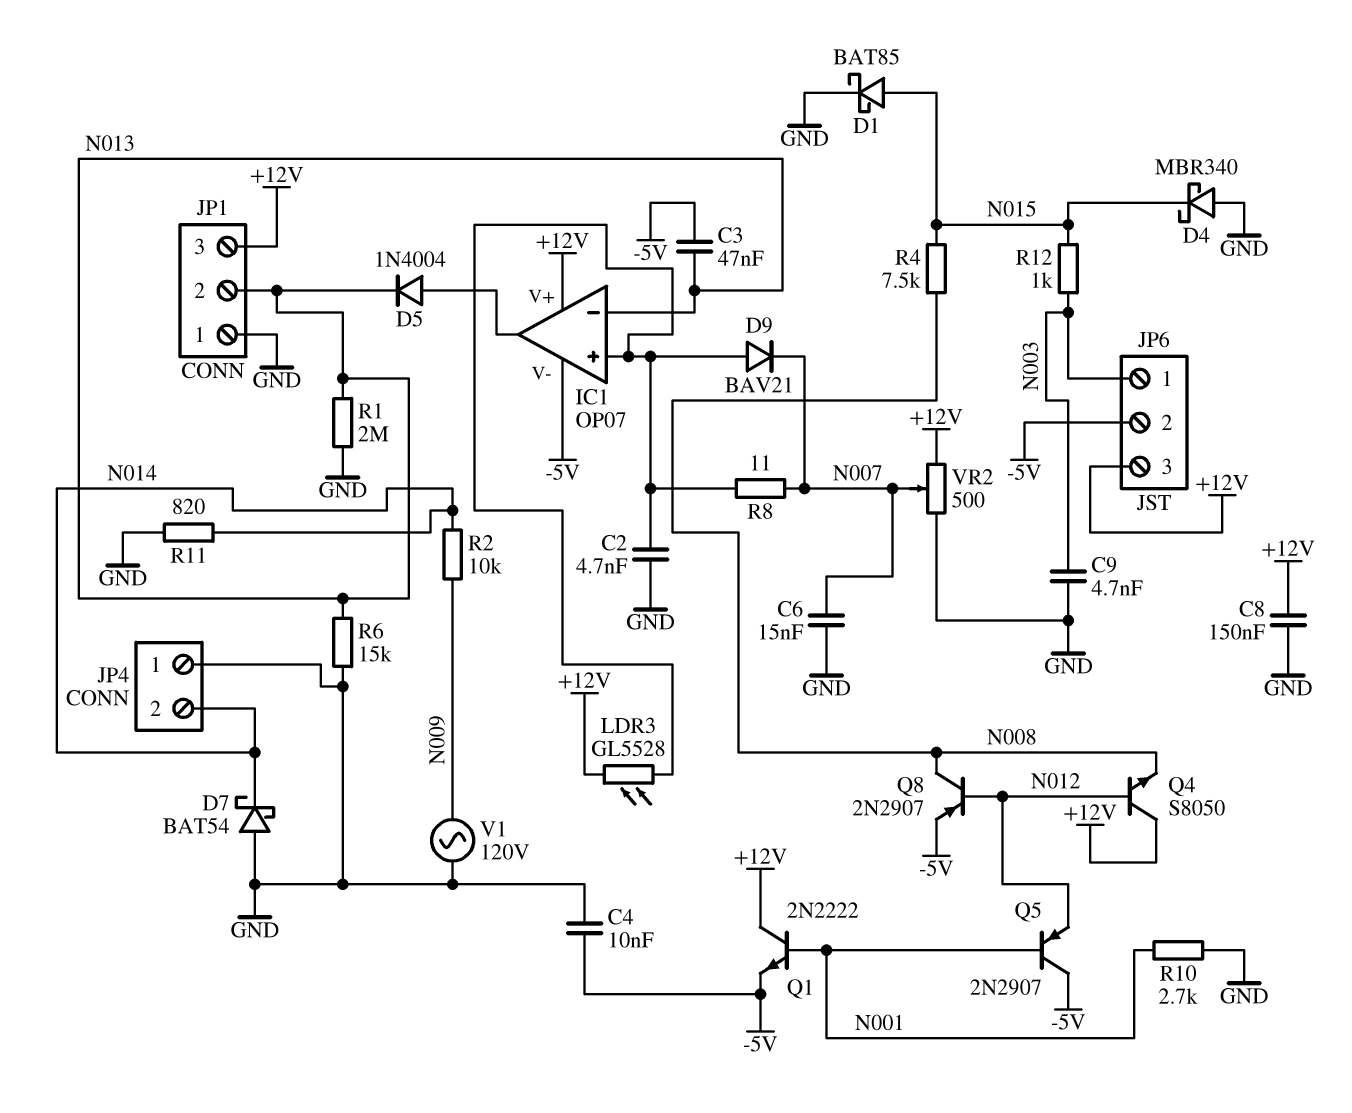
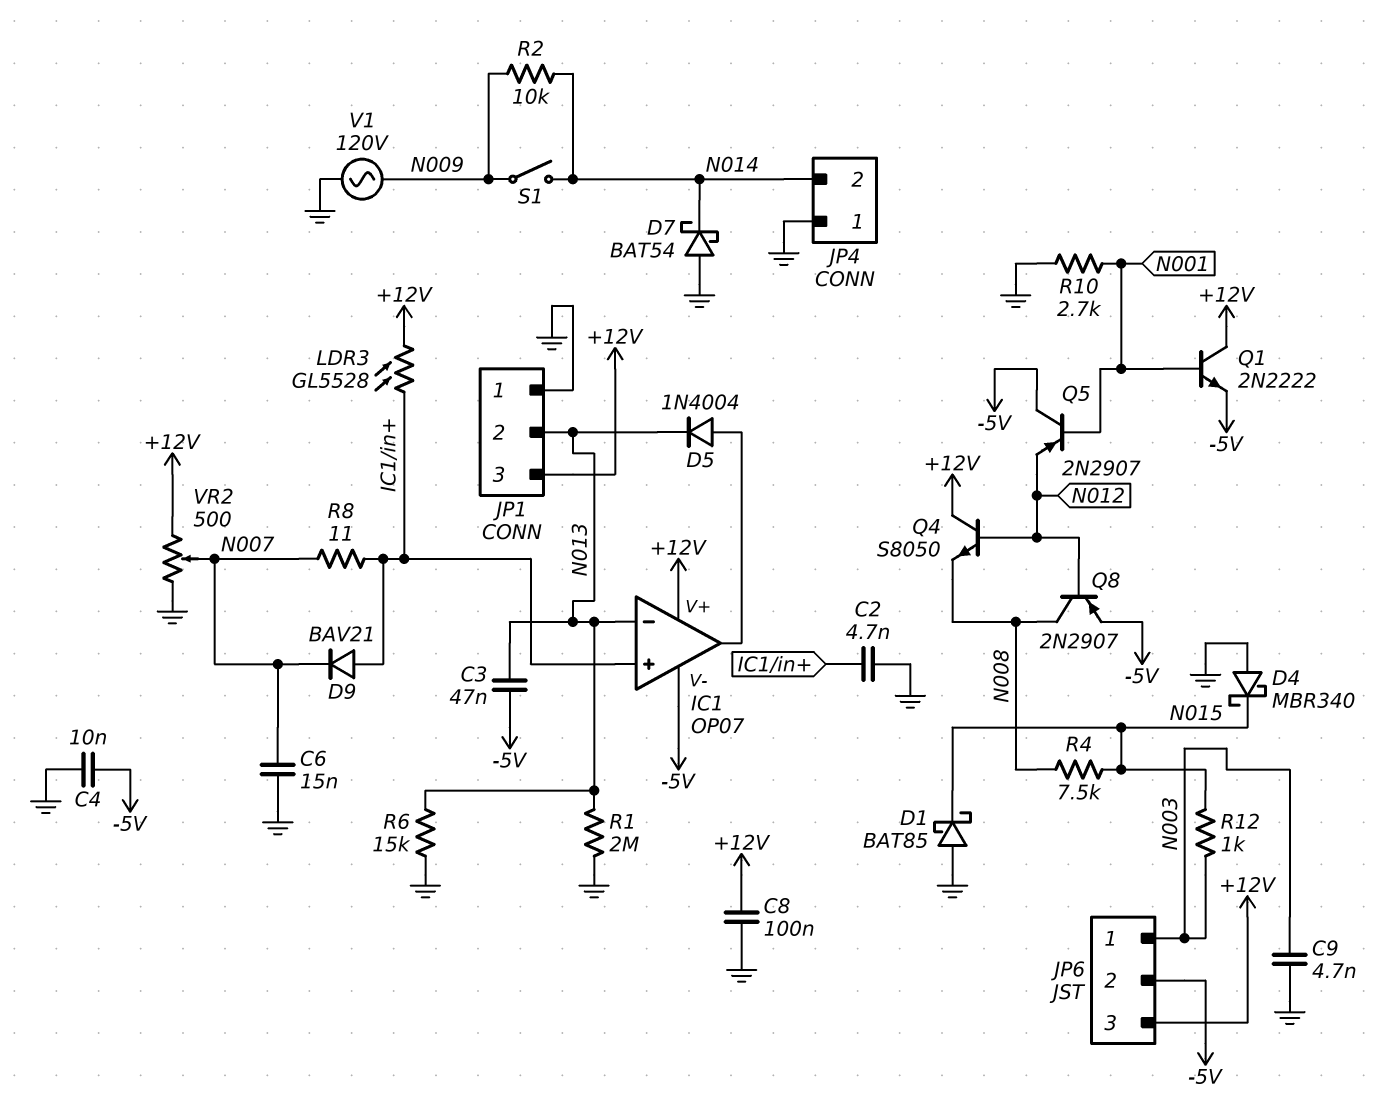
C8: 150nF (+12V, GND) -> 100nF (+12V, GND)
D1: schottky BAT85 (A N015, K GND) -> schottky BAT85 (A GND, K N015)
R11: 820 (GND, N014) -> none
S1: none -> switch (N009, N014)

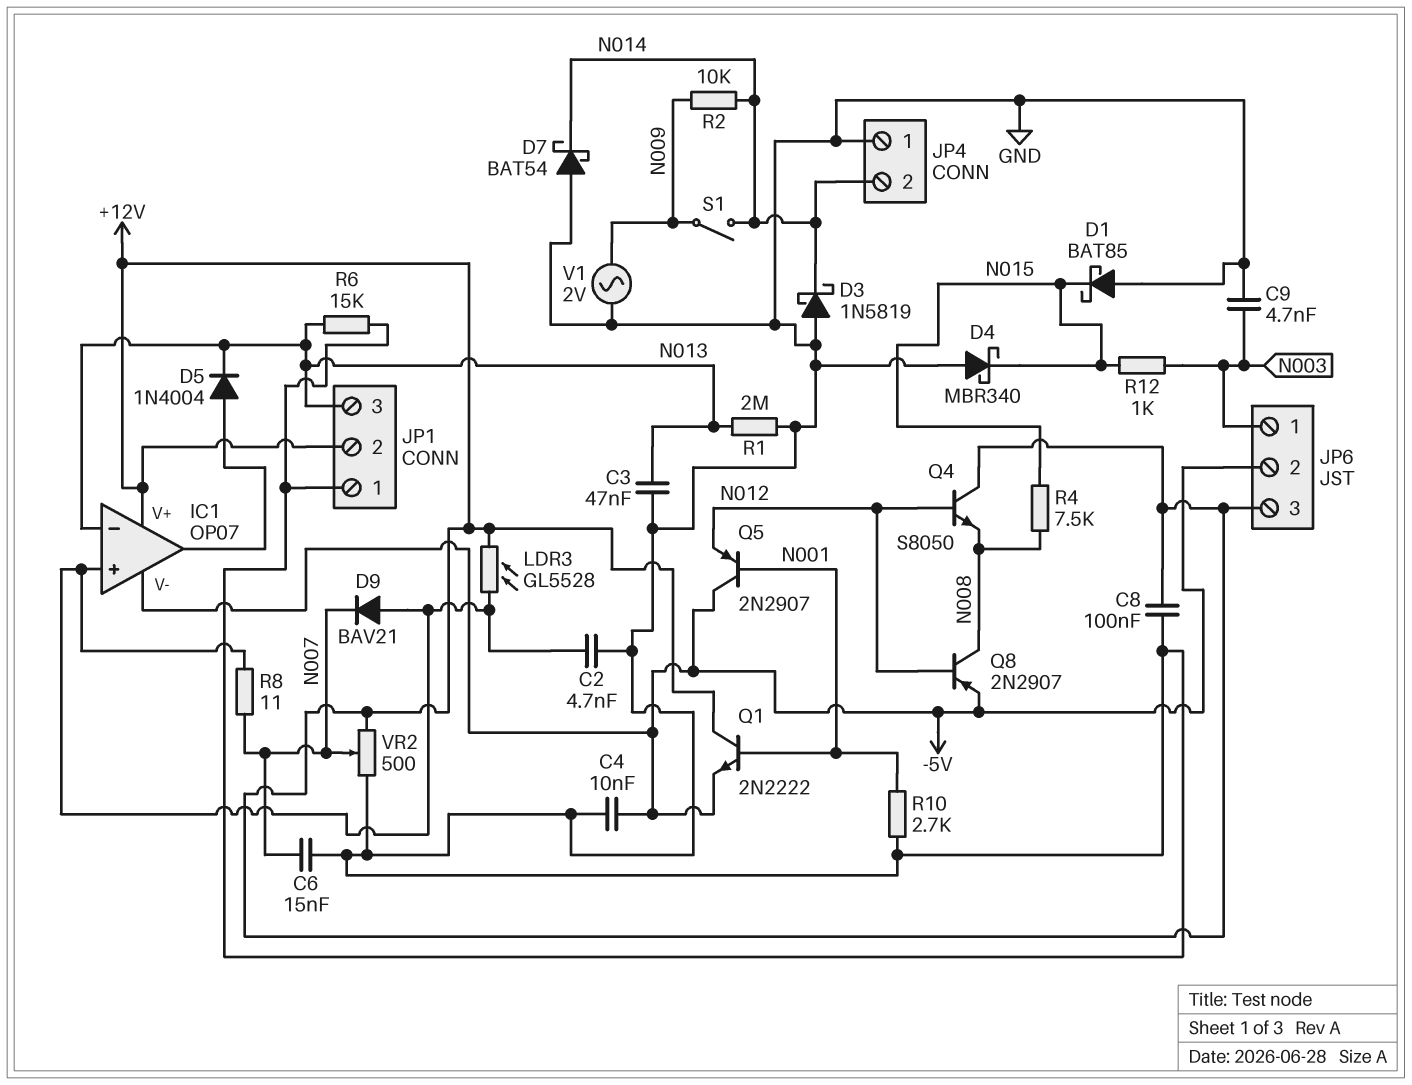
C3: 47nF (-5V, N013) -> 47nF (GND, N013)
D3: none -> schottky 1N5819 (A GND, K N014)
JP1 pin 2: N013 -> +12V
JP1 pin 3: +12V -> N013
V1: AC 120V (GND, N009) -> AC 2V (GND, N009)

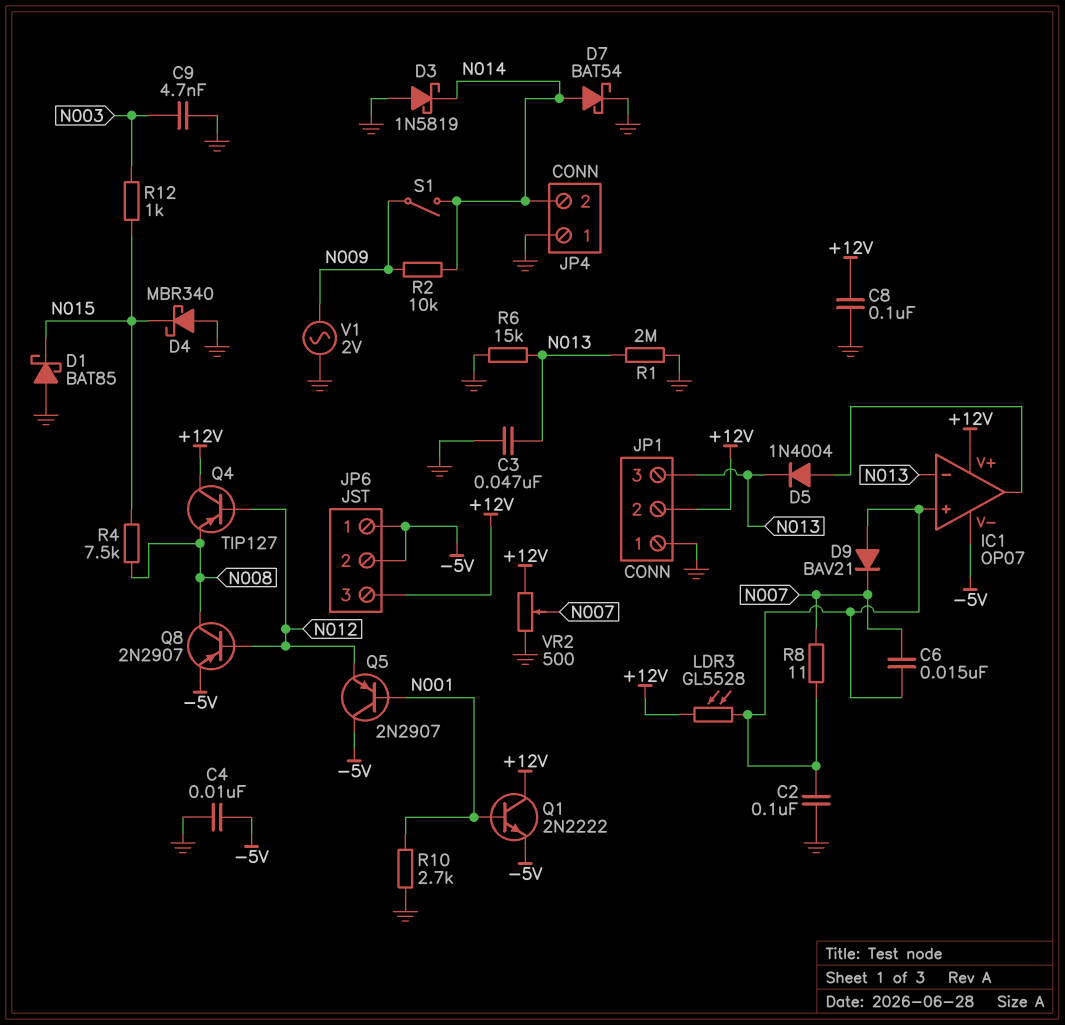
C2: 4.7nF (GND, IC1/in+) -> 100nF (GND, IC1/in+)
C6: 15nF (GND, N007) -> 15nF (IC1/in+, N007)
D7: schottky BAT54 (A GND, K N014) -> schottky BAT54 (A N014, K GND)
JP6 pin 1: N003 -> -5V
Q4: NPN S8050 (B N012, C +12V, E N008) -> PNP TIP127 (B N012, C +12V, E N008)

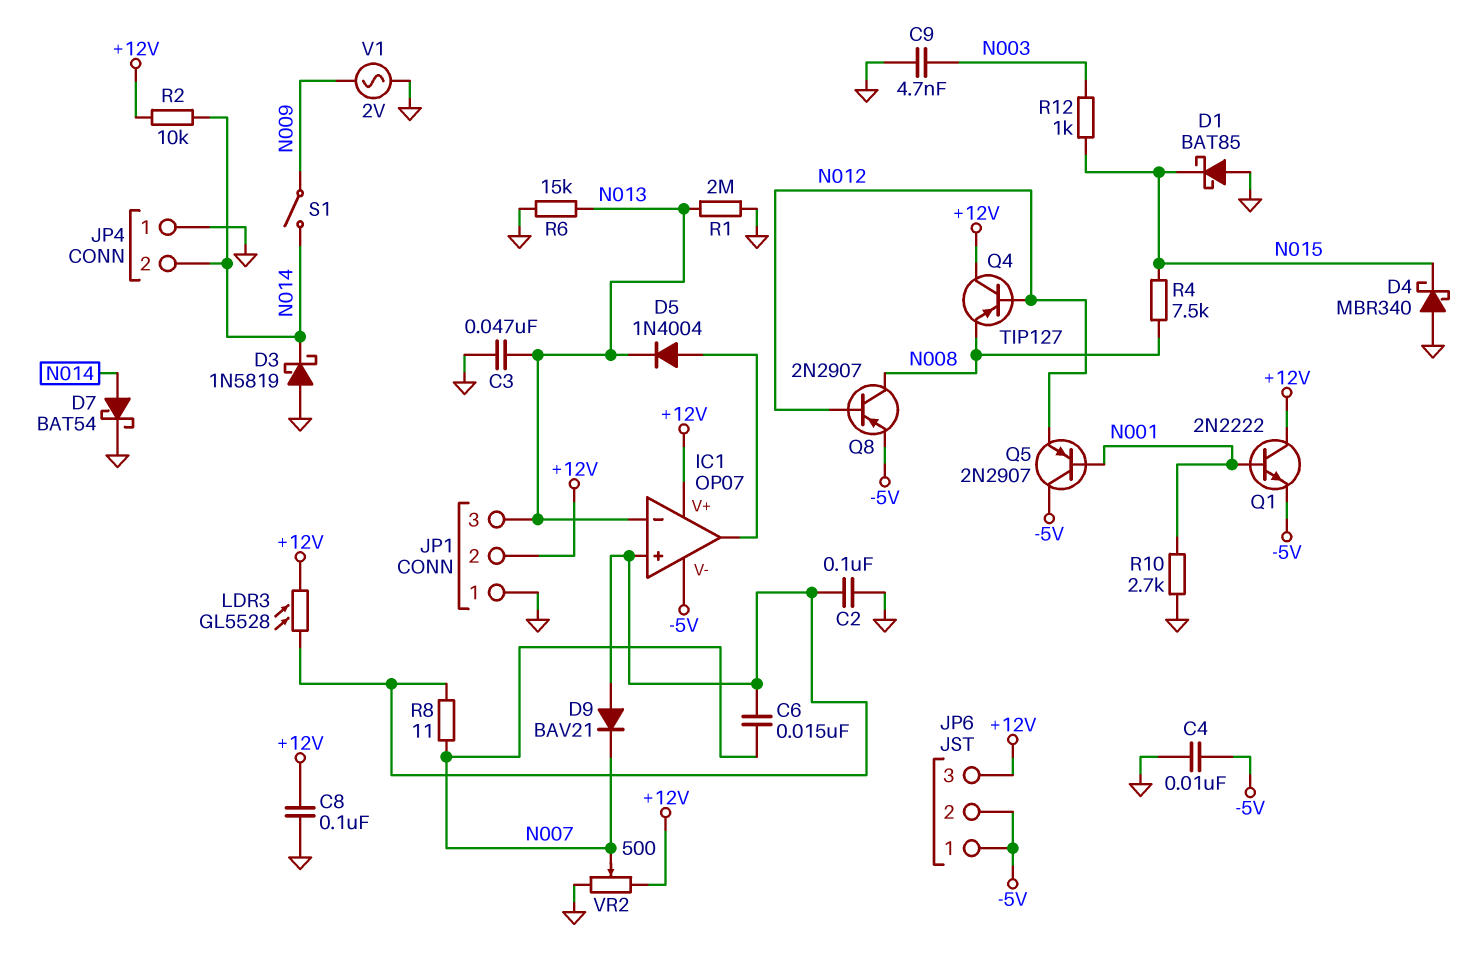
R2: 10k (N009, N014) -> 10k (+12V, N014)

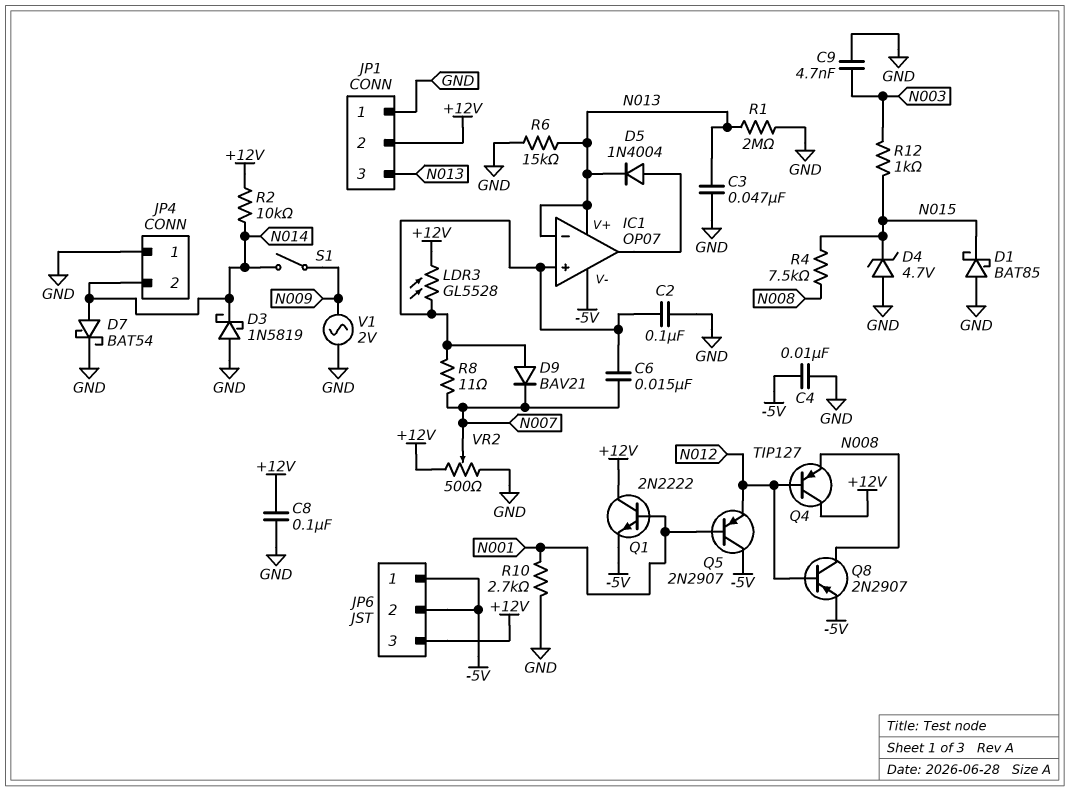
D4: schottky MBR340 (A GND, K N015) -> zener 4.7V (A GND, K N015)
IC1 pin V+: +12V -> N013

